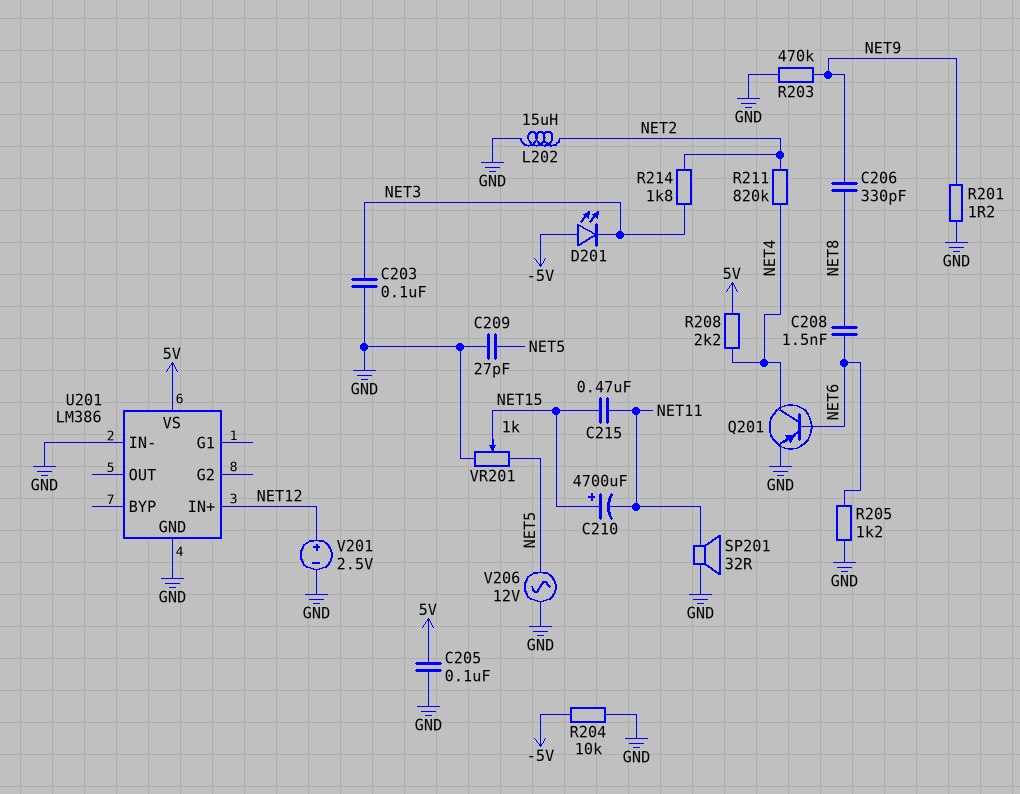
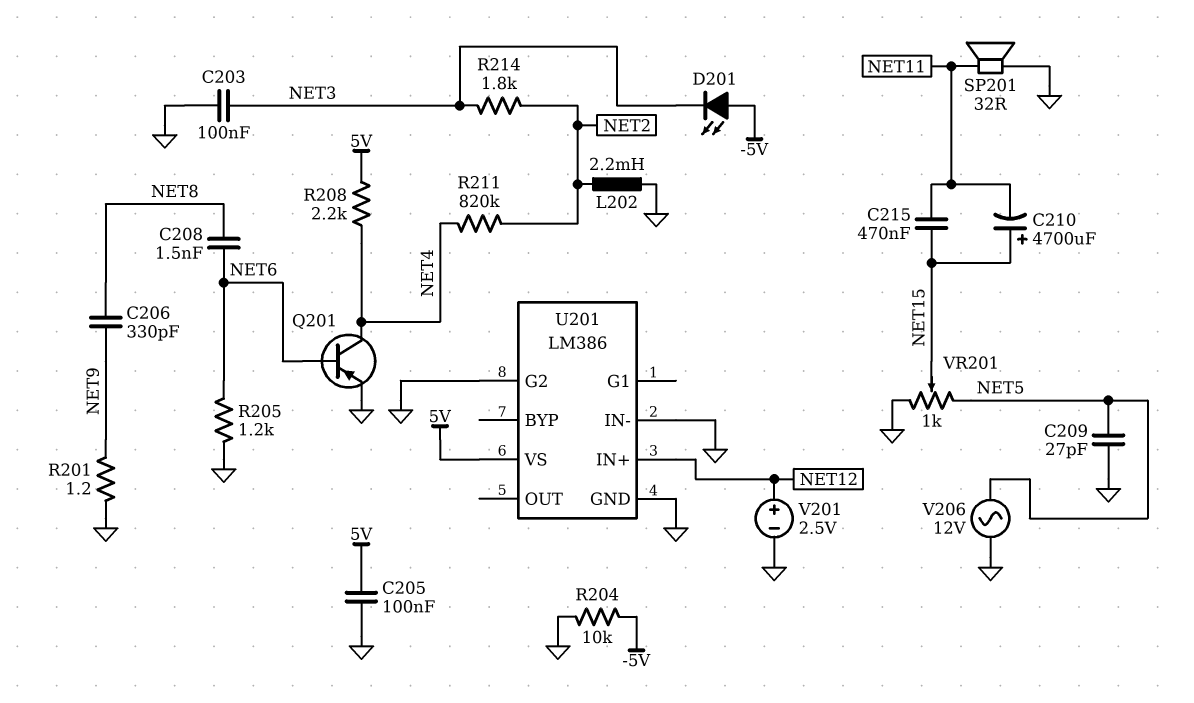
L202: 15uH (GND, NET2) -> 2.2mH (GND, NET2)
R203: 470k (GND, NET9) -> none
U201 pin G2: none -> GND

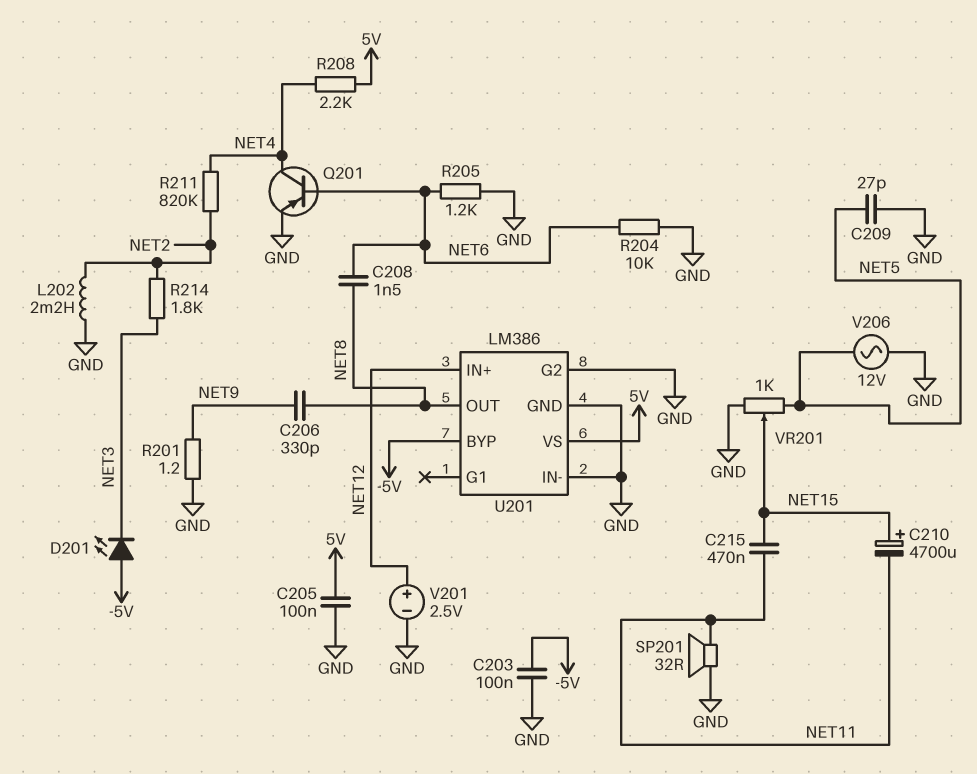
C203: 100nF (GND, NET3) -> 100nF (-5V, GND)
R204: 10k (-5V, GND) -> 10k (GND, NET6)
U201 pin BYP: none -> -5V
U201 pin OUT: none -> NET8

